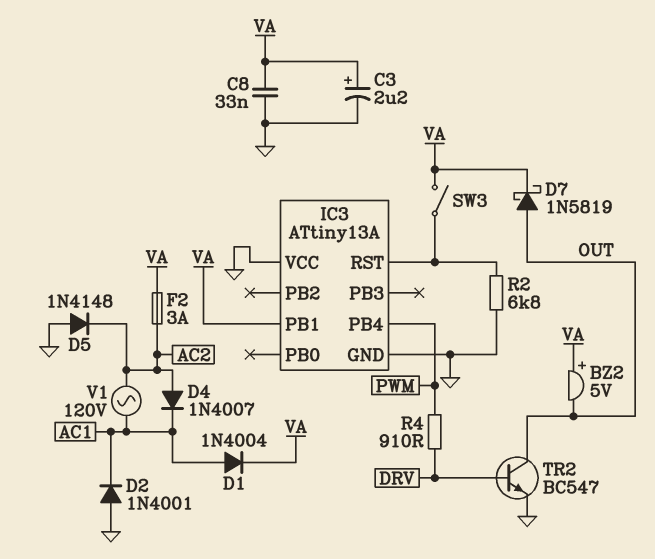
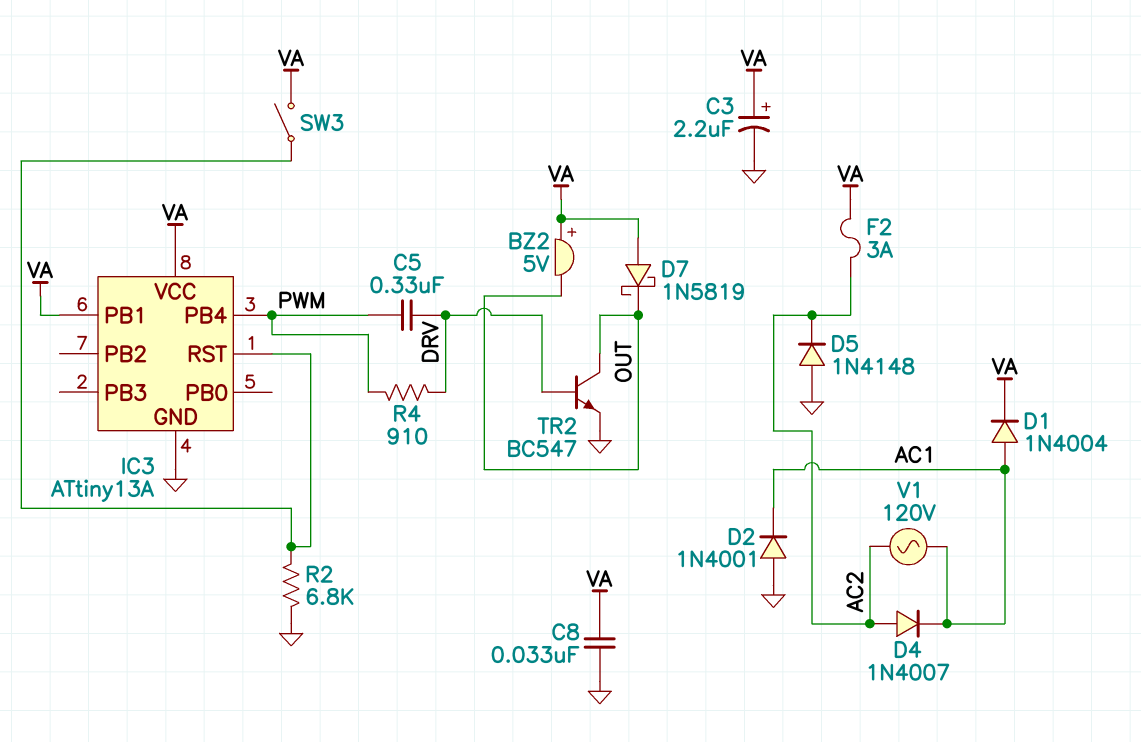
C5: none -> 330nF (DRV, PWM)
D7: schottky 1N5819 (A OUT, K VA) -> schottky 1N5819 (A VA, K OUT)
IC3 pin VCC: GND -> VA

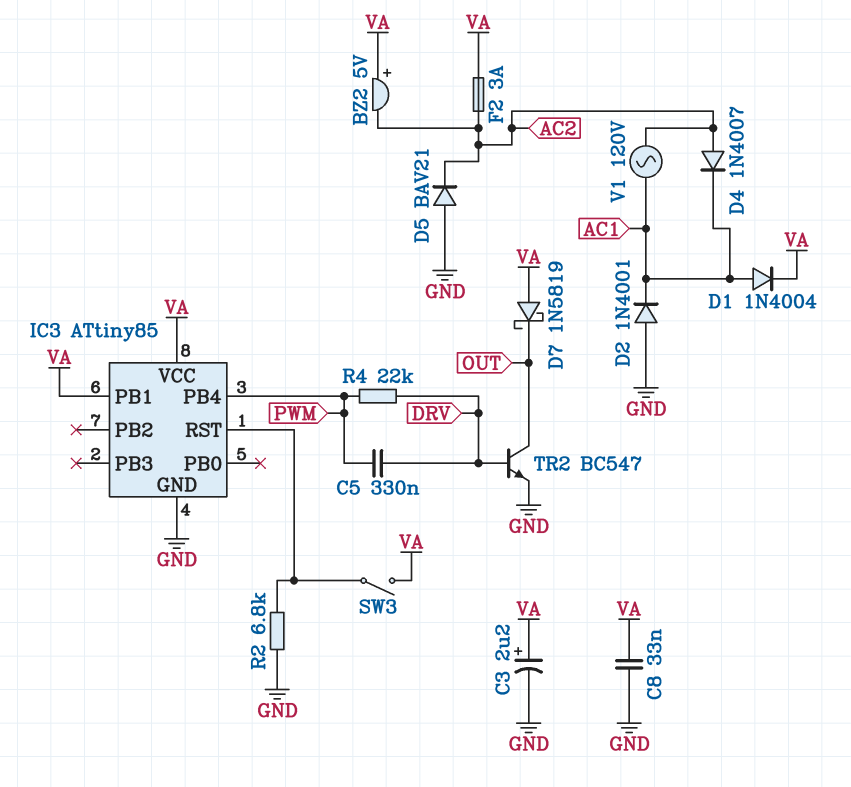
BZ2: buzzer 5V (plus VA, minus OUT) -> buzzer 5V (plus VA, minus AC2)
D5: diode 1N4148 (A GND, K AC2) -> diode BAV21 (A GND, K AC2)
IC3: ATtiny13A -> ATtiny85
R4: 910 (DRV, PWM) -> 22k (DRV, PWM)

